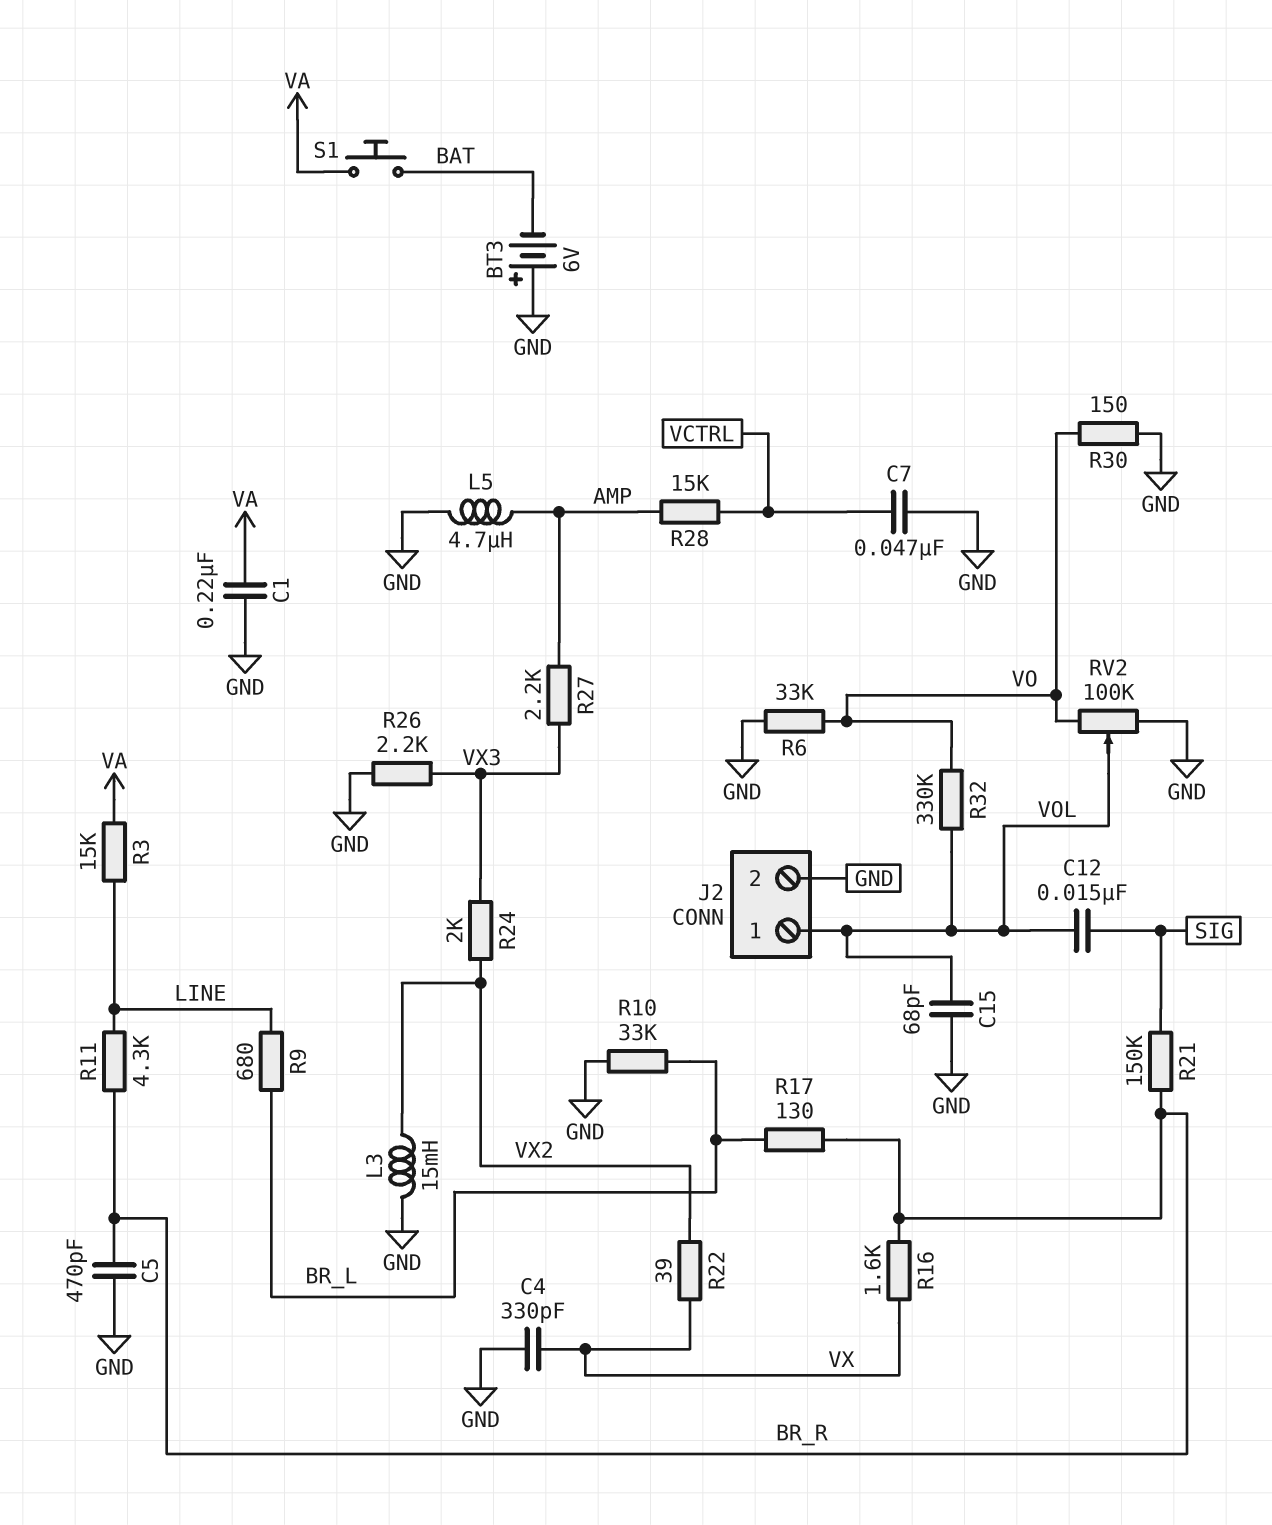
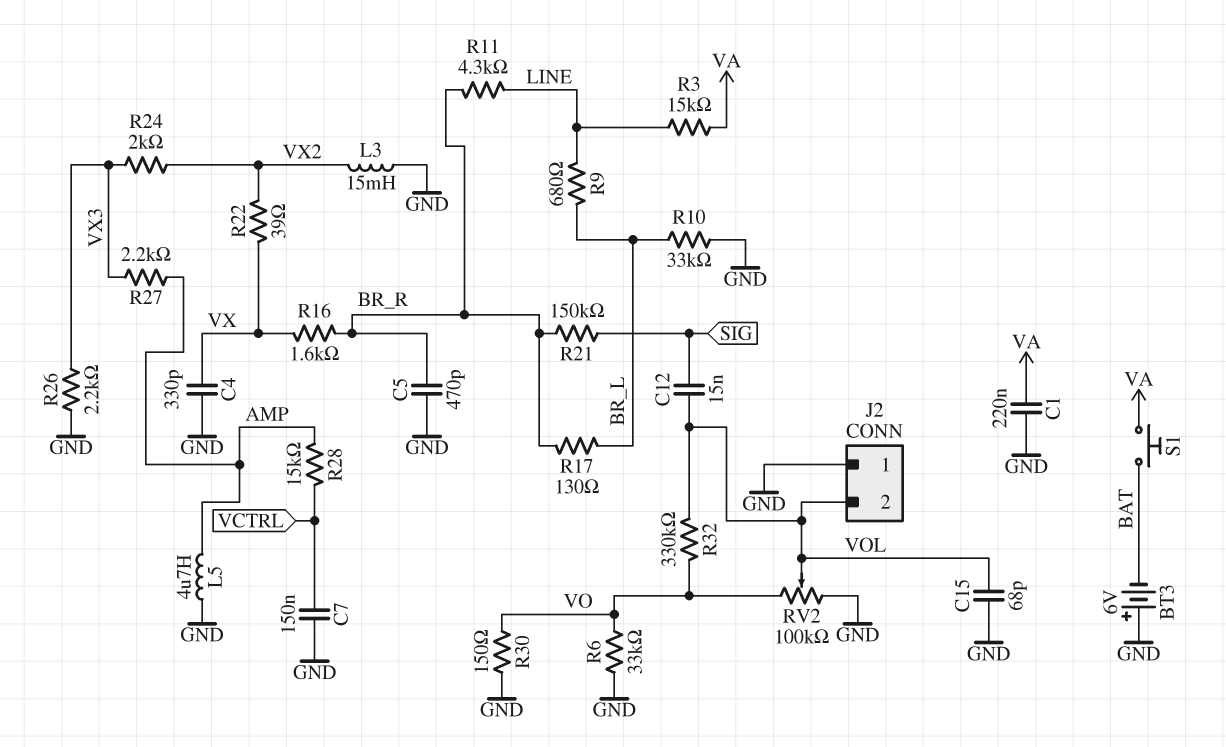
C7: 47nF (GND, VCTRL) -> 150nF (GND, VCTRL)
J2 pin 1: VOL -> GND
J2 pin 2: GND -> VOL

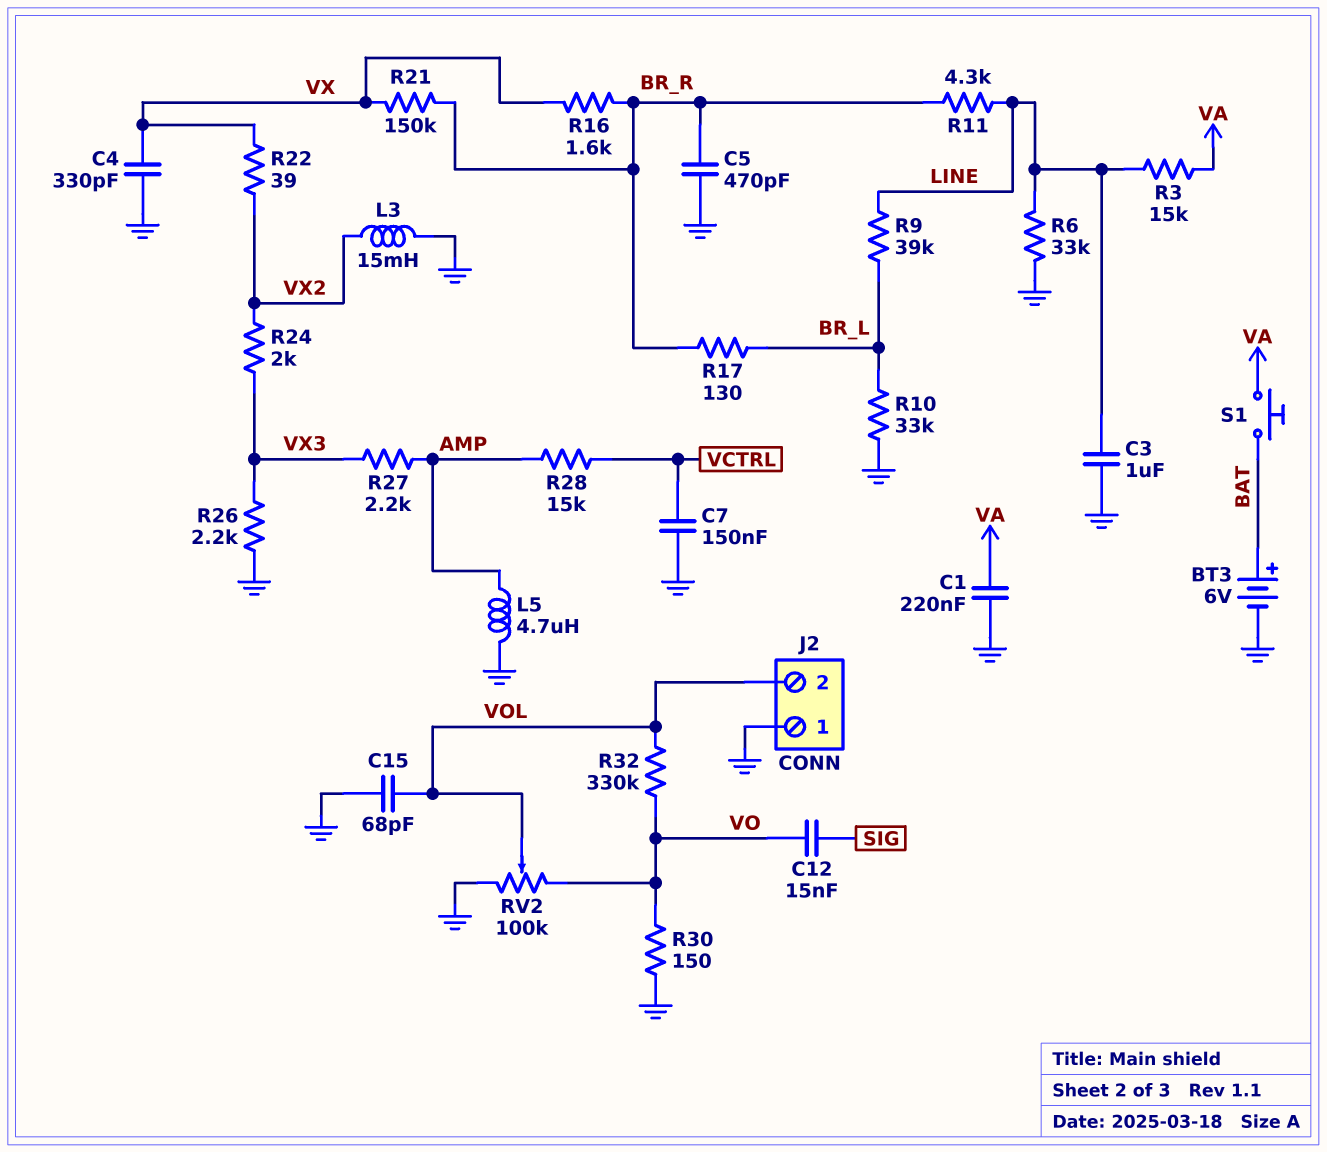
BT3: 6V (plus GND, minus BAT) -> 6V (plus BAT, minus GND)
C3: none -> 1uF (GND, LINE)
C12: 15nF (SIG, VOL) -> 15nF (SIG, VO)
R6: 33k (GND, VO) -> 33k (GND, LINE)
R9: 680 (BR_L, LINE) -> 39k (BR_L, LINE)
R21: 150k (BR_R, SIG) -> 150k (BR_R, VX)

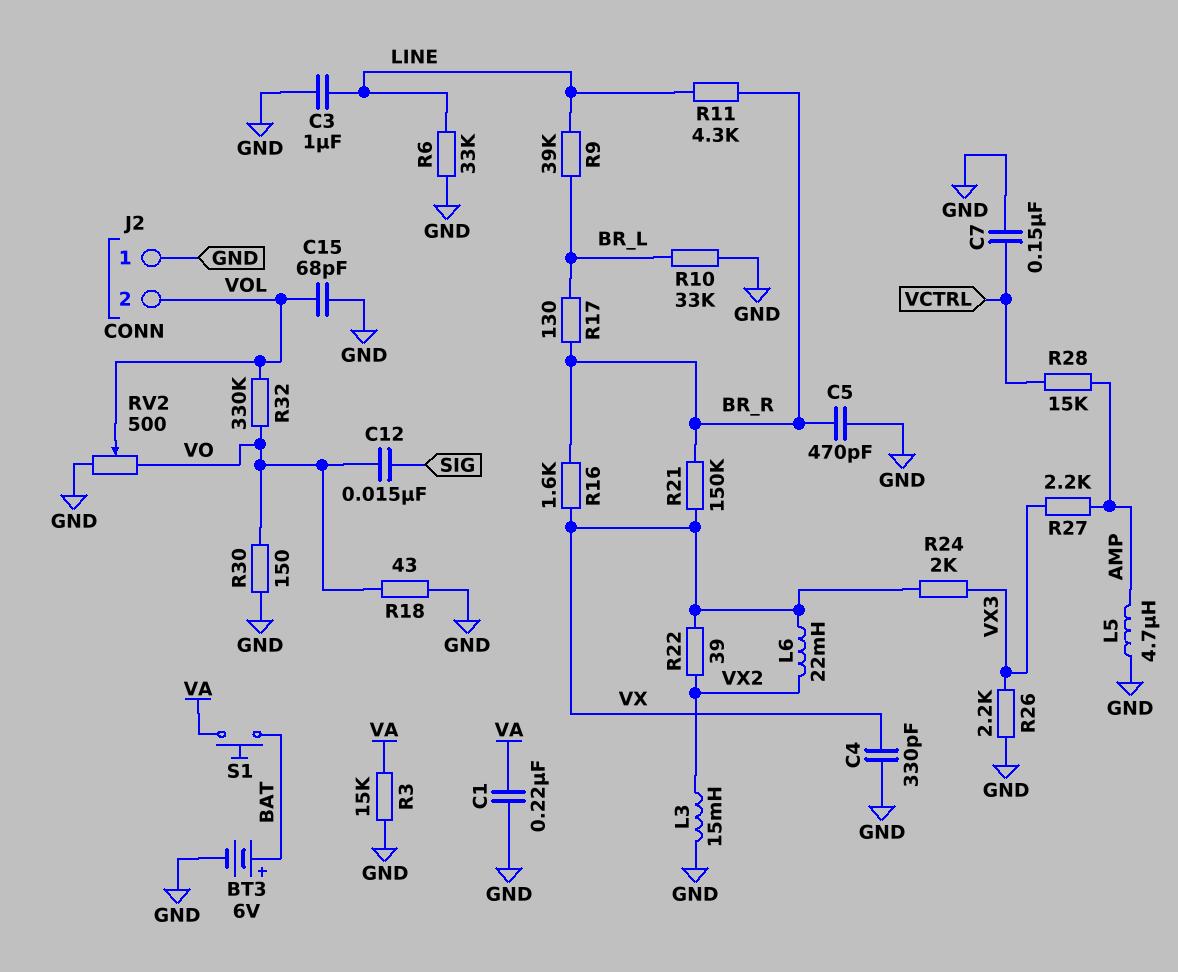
L6: none -> 22mH (VX, VX2)
R3: 15k (LINE, VA) -> 15k (GND, VA)
R18: none -> 43 (GND, VO)
R24: 2k (VX2, VX3) -> 2k (VX, VX3)
RV2: 100k (GND, VO, wiper VOL) -> 500 (GND, VO, wiper VOL)

